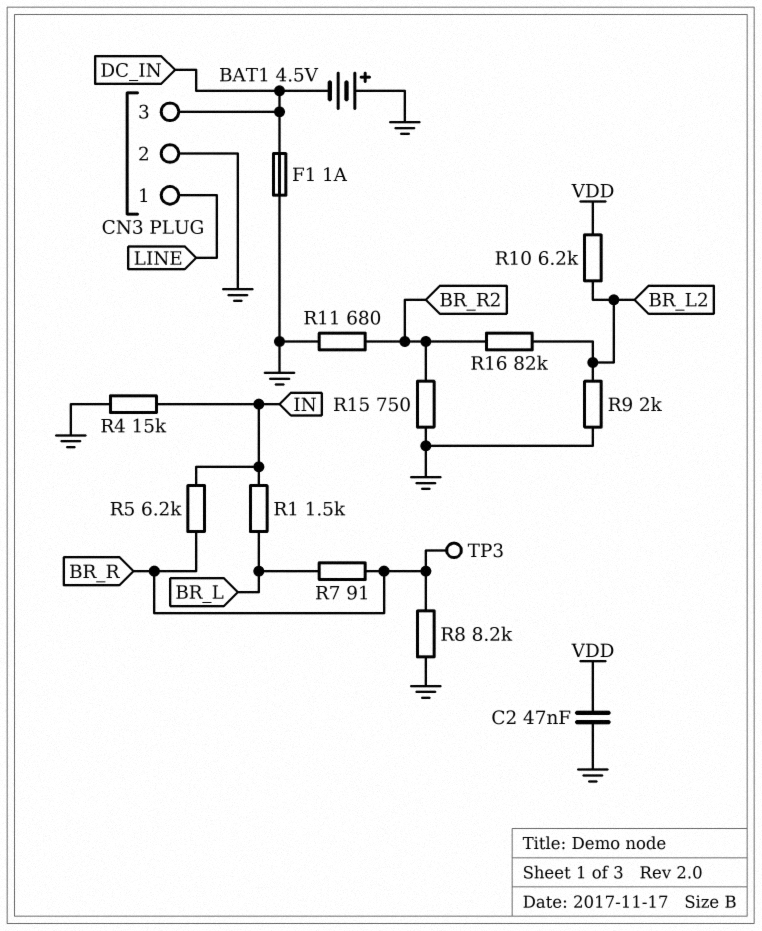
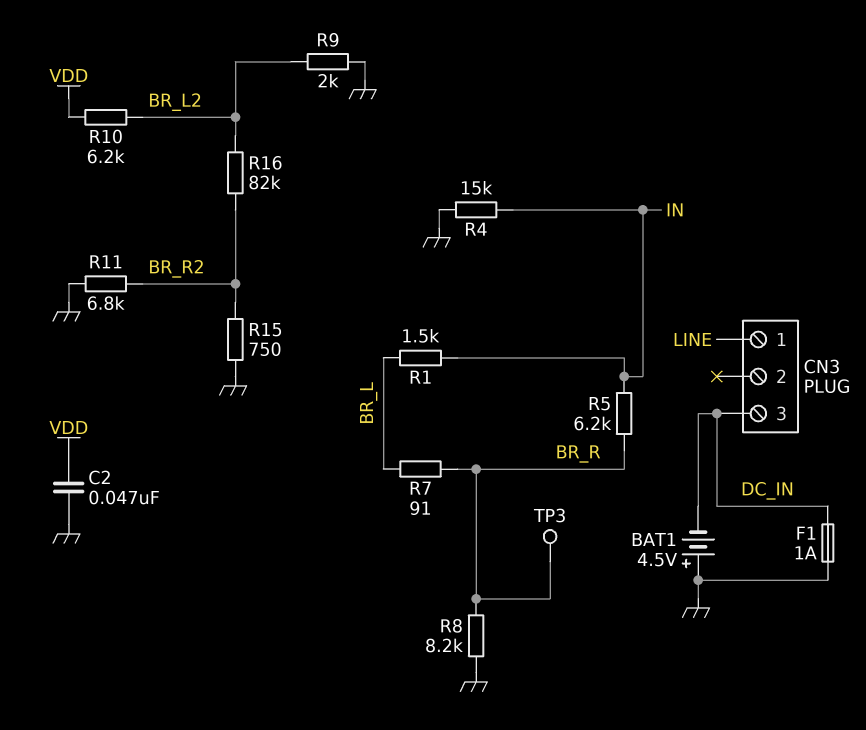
CN3 pin 2: GND -> none
R11: 680 (BR_R2, GND) -> 6.8k (BR_R2, GND)

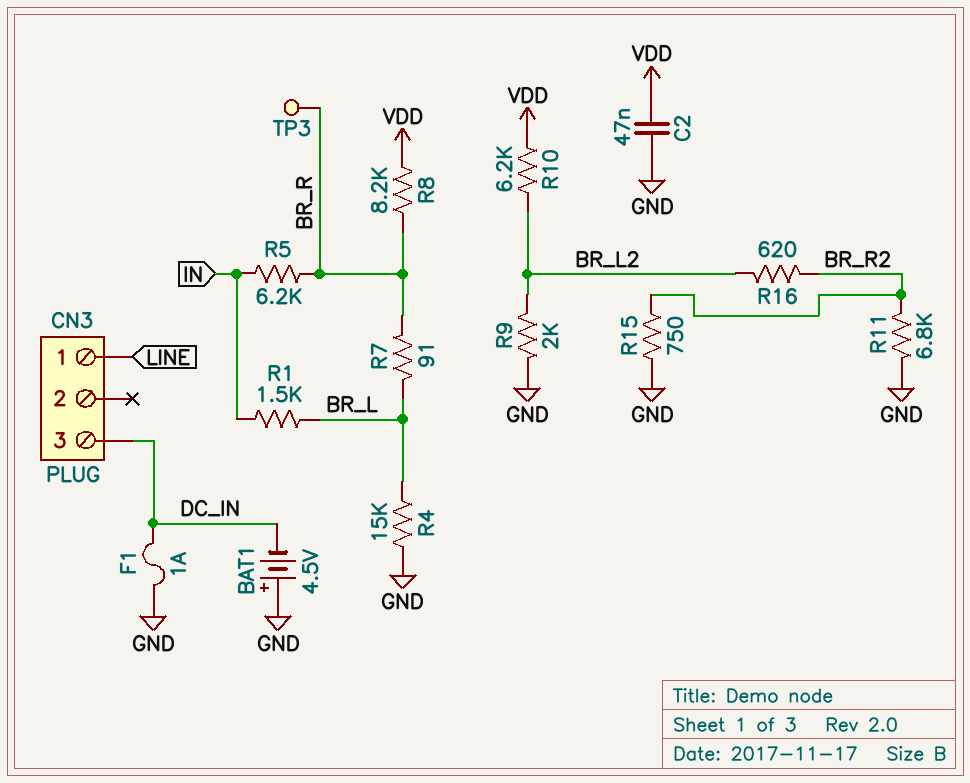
R4: 15k (GND, IN) -> 15k (BR_L, GND)
R8: 8.2k (BR_R, GND) -> 8.2k (BR_R, VDD)
R16: 82k (BR_L2, BR_R2) -> 620 (BR_L2, BR_R2)

